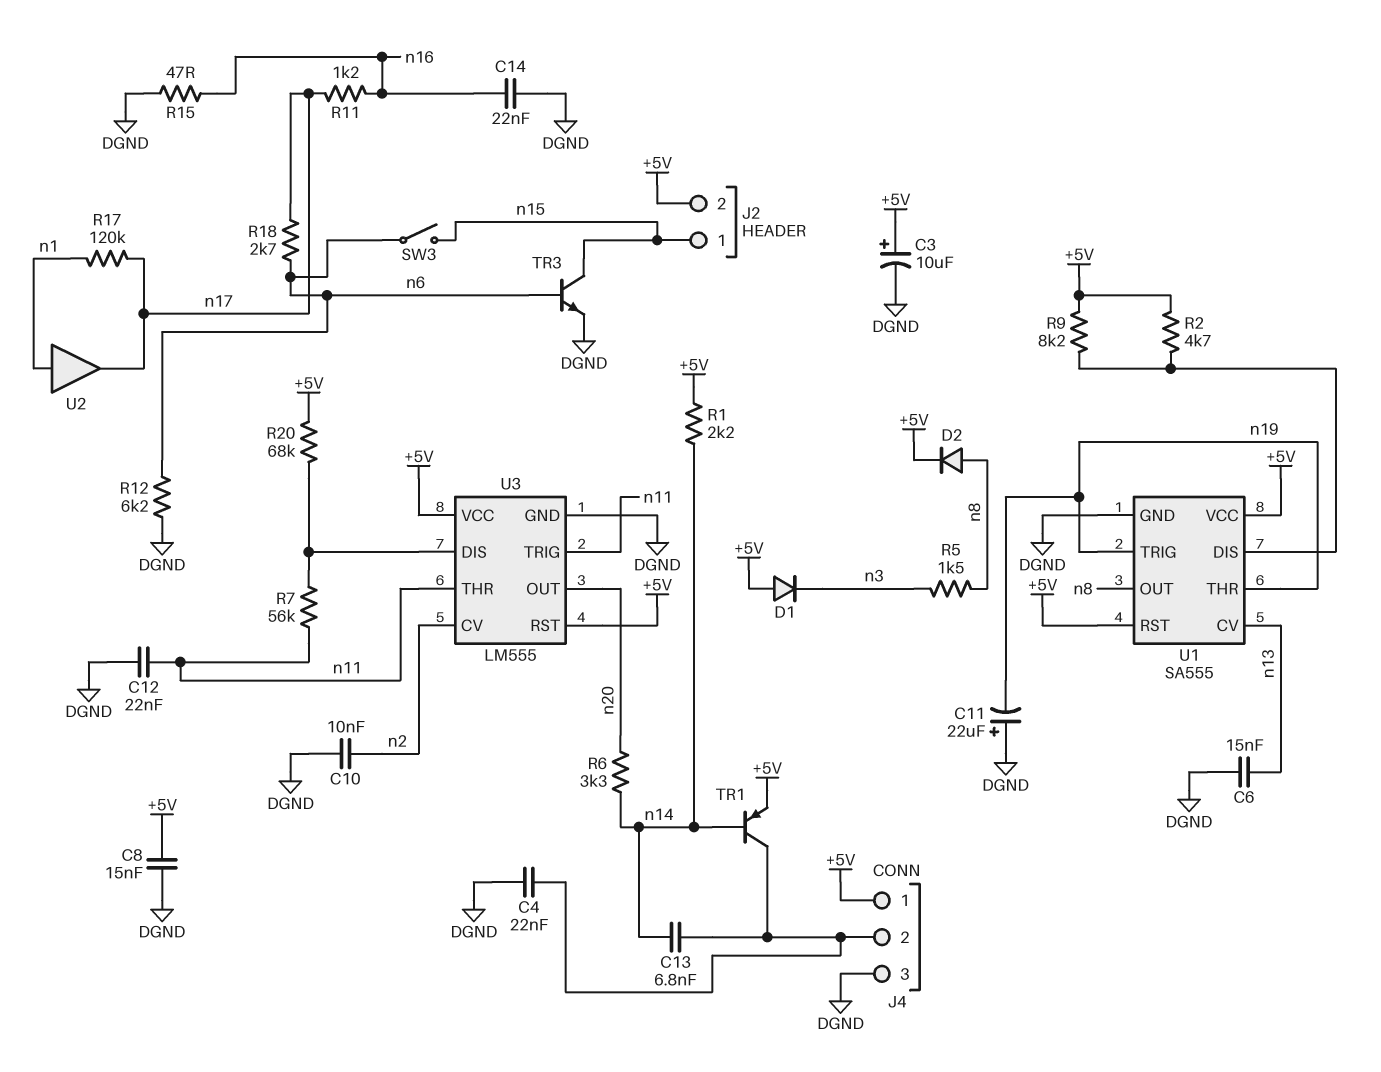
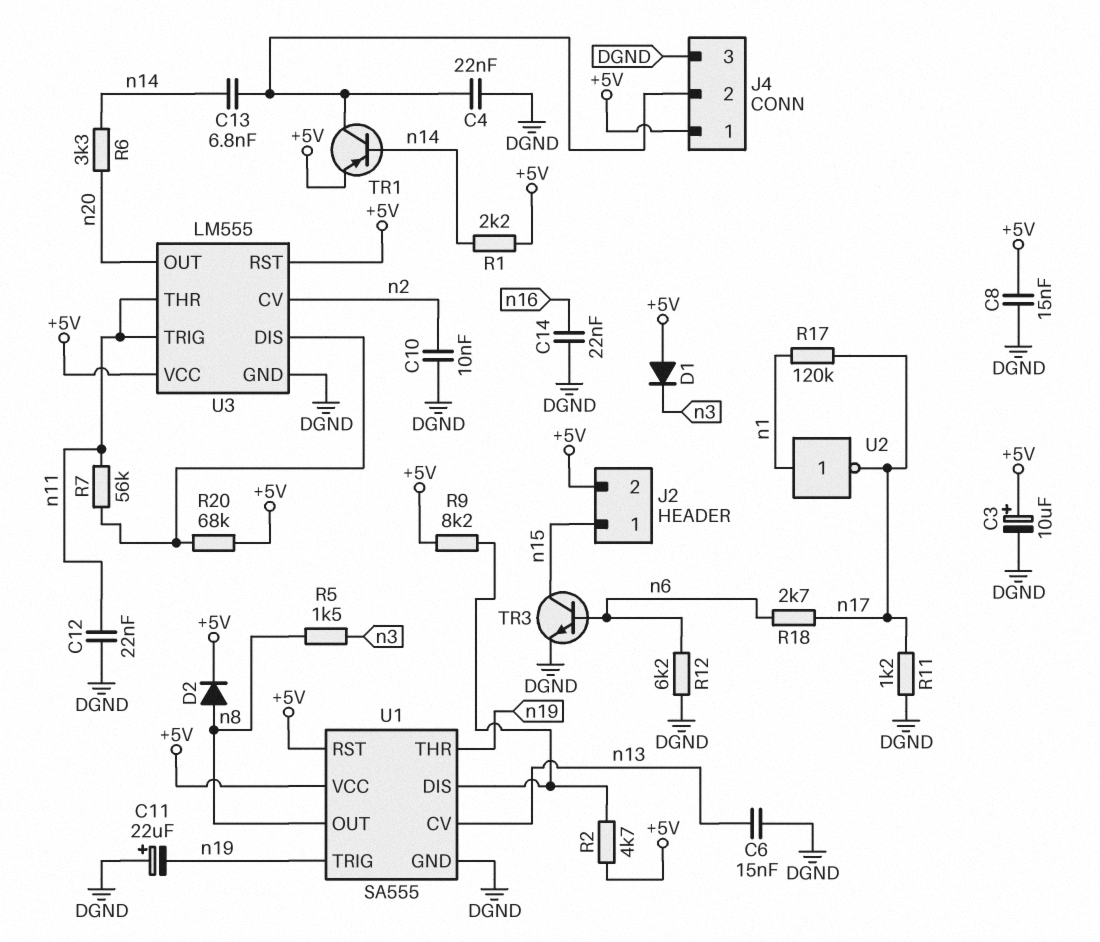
R11: 1.2k (n16, n17) -> 1.2k (DGND, n17)
R15: 47 (DGND, n16) -> none
SW3: switch (n6, n15) -> none
U2: buffer (in n1, out n17) -> NOT (in n1, out n17)

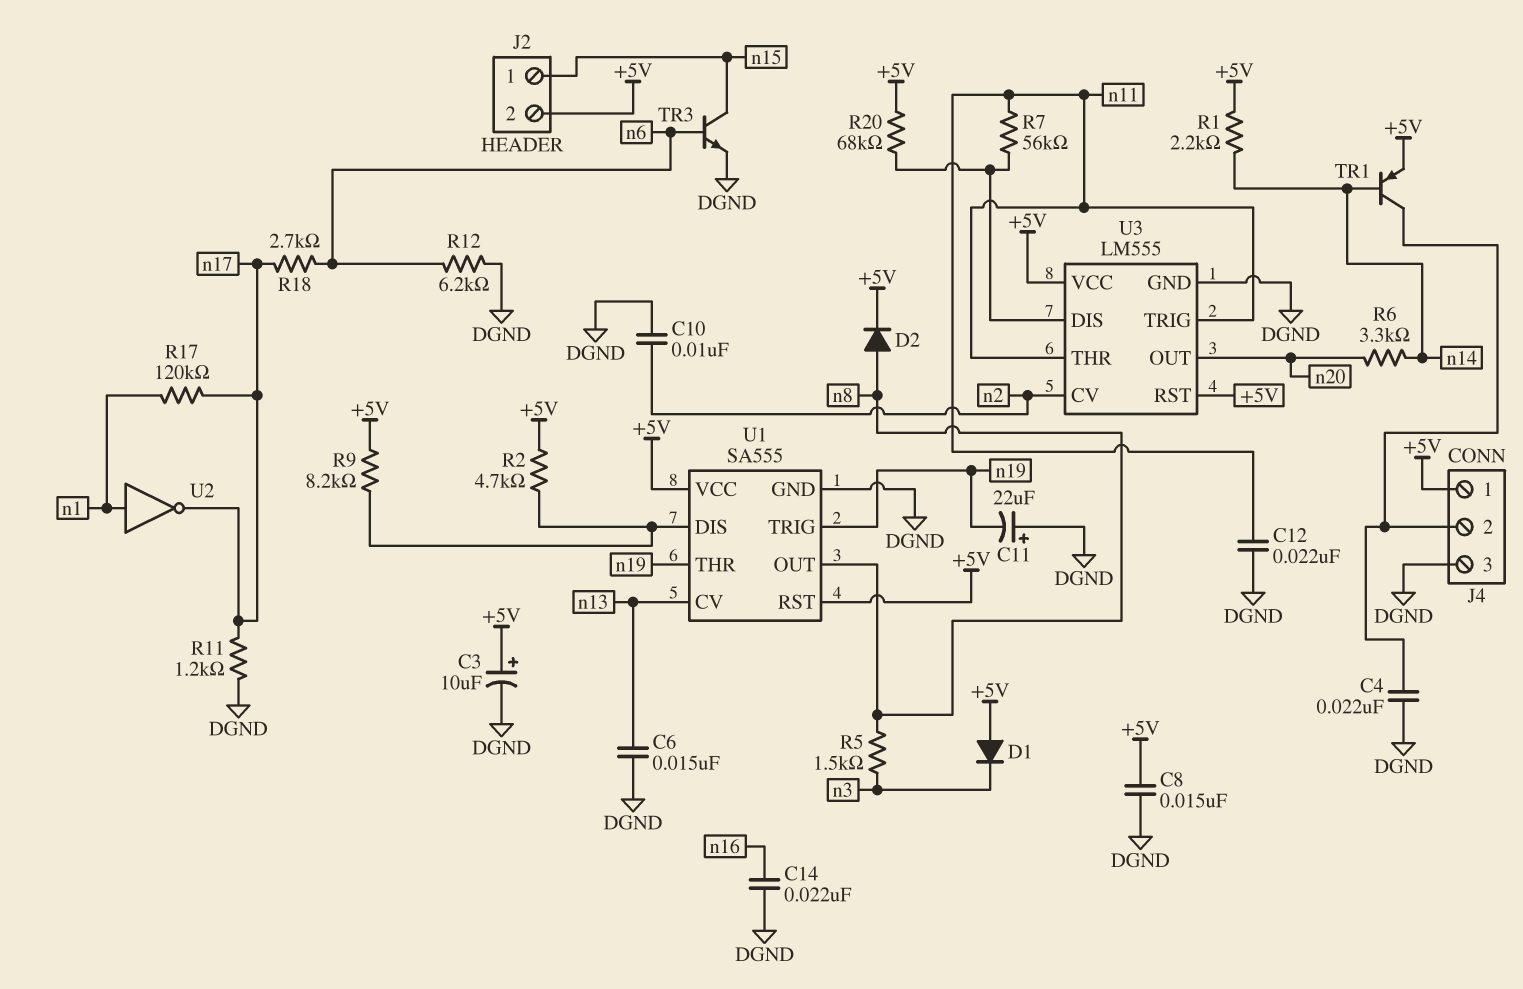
C13: 6.8nF (J4/2, n14) -> none

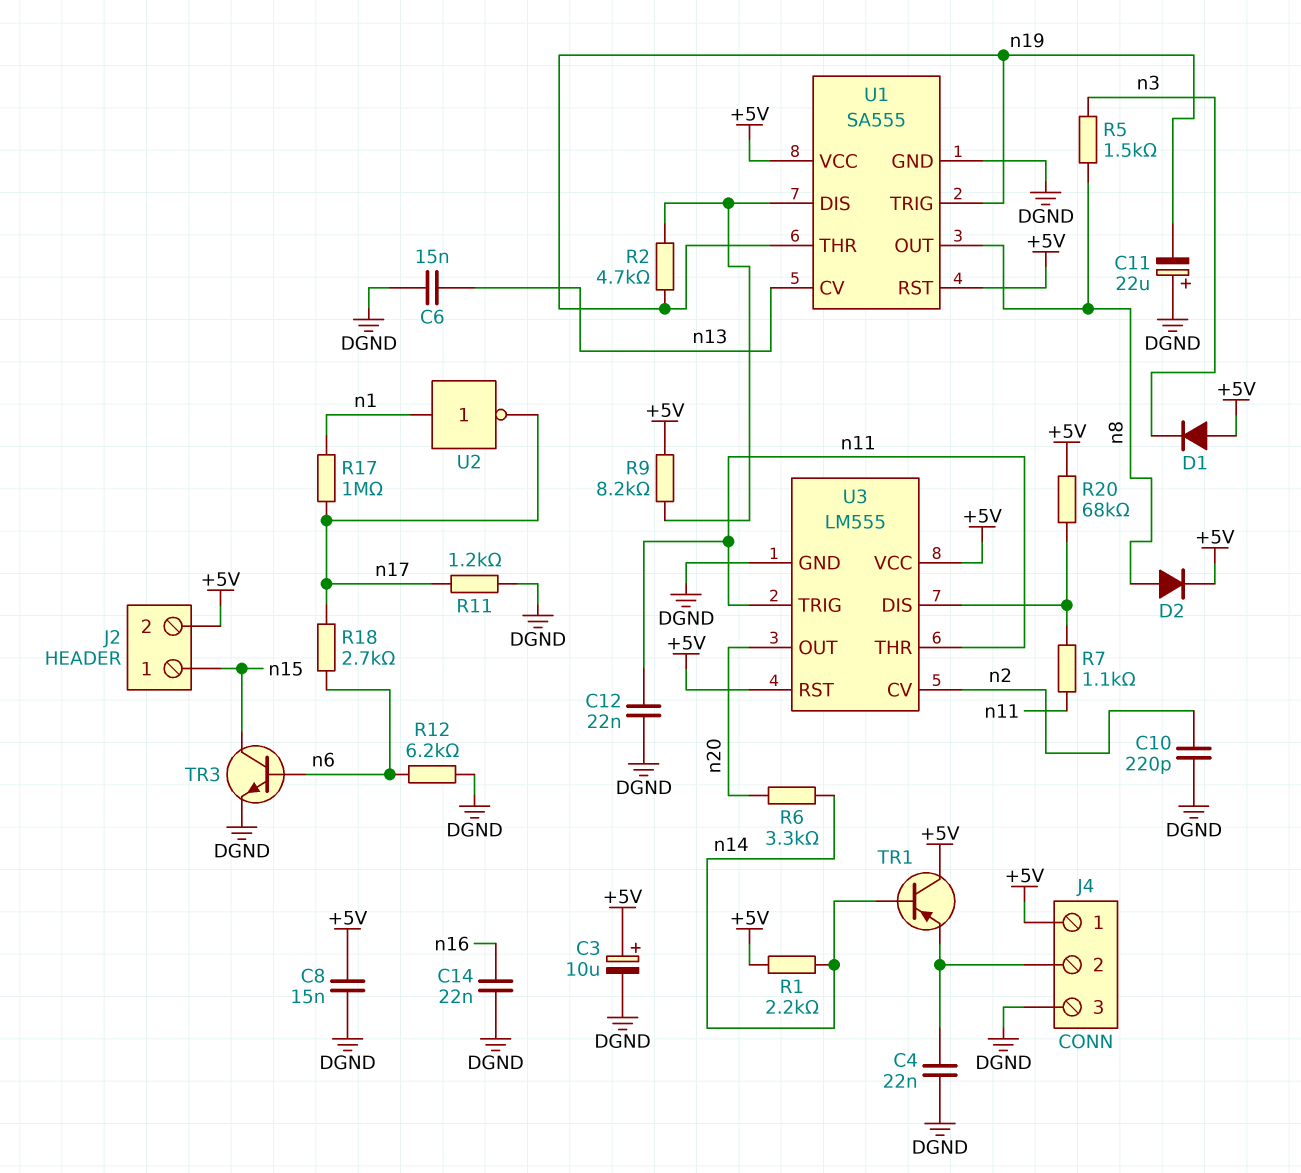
C10: 10nF (DGND, n2) -> 220pF (DGND, n2)
R2: 4.7k (+5V, U1/DIS) -> 4.7k (U1/DIS, n19)
R7: 56k (U3/DIS, n11) -> 1.1k (U3/DIS, n11)
R17: 120k (n1, n17) -> 1M (n1, n17)
TR1: PNP (B n14, C J4/2, E +5V) -> PNP (B n14, C +5V, E J4/2)

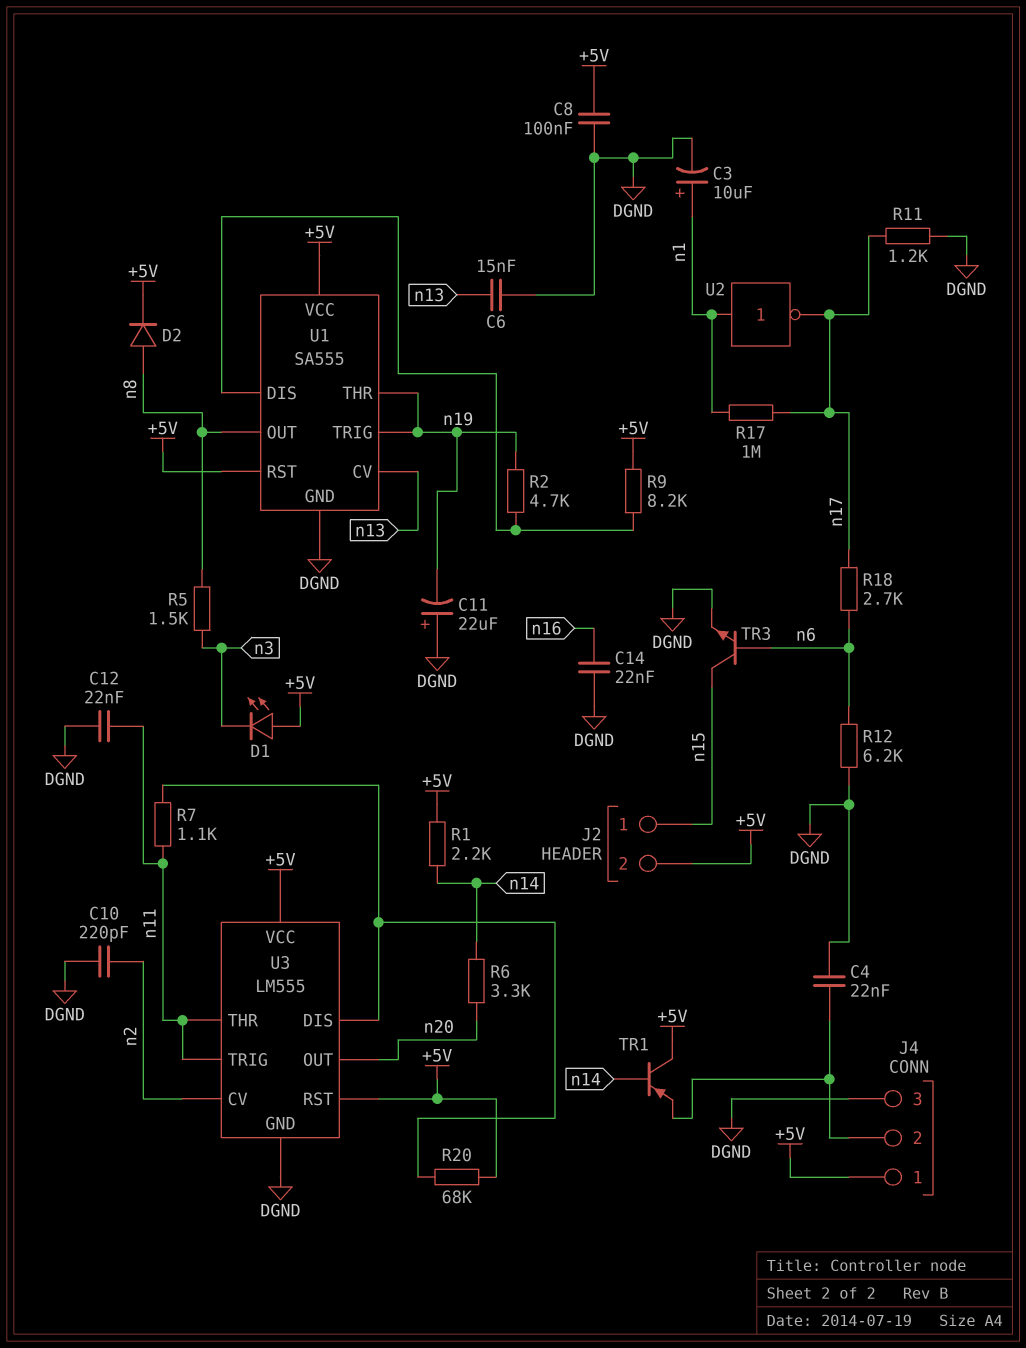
C3: 10uF (plus +5V, minus DGND) -> 10uF (plus n1, minus DGND)
C8: 15nF (+5V, DGND) -> 100nF (+5V, DGND)
D1: diode (A +5V, K n3) -> LED (A +5V, K n3)

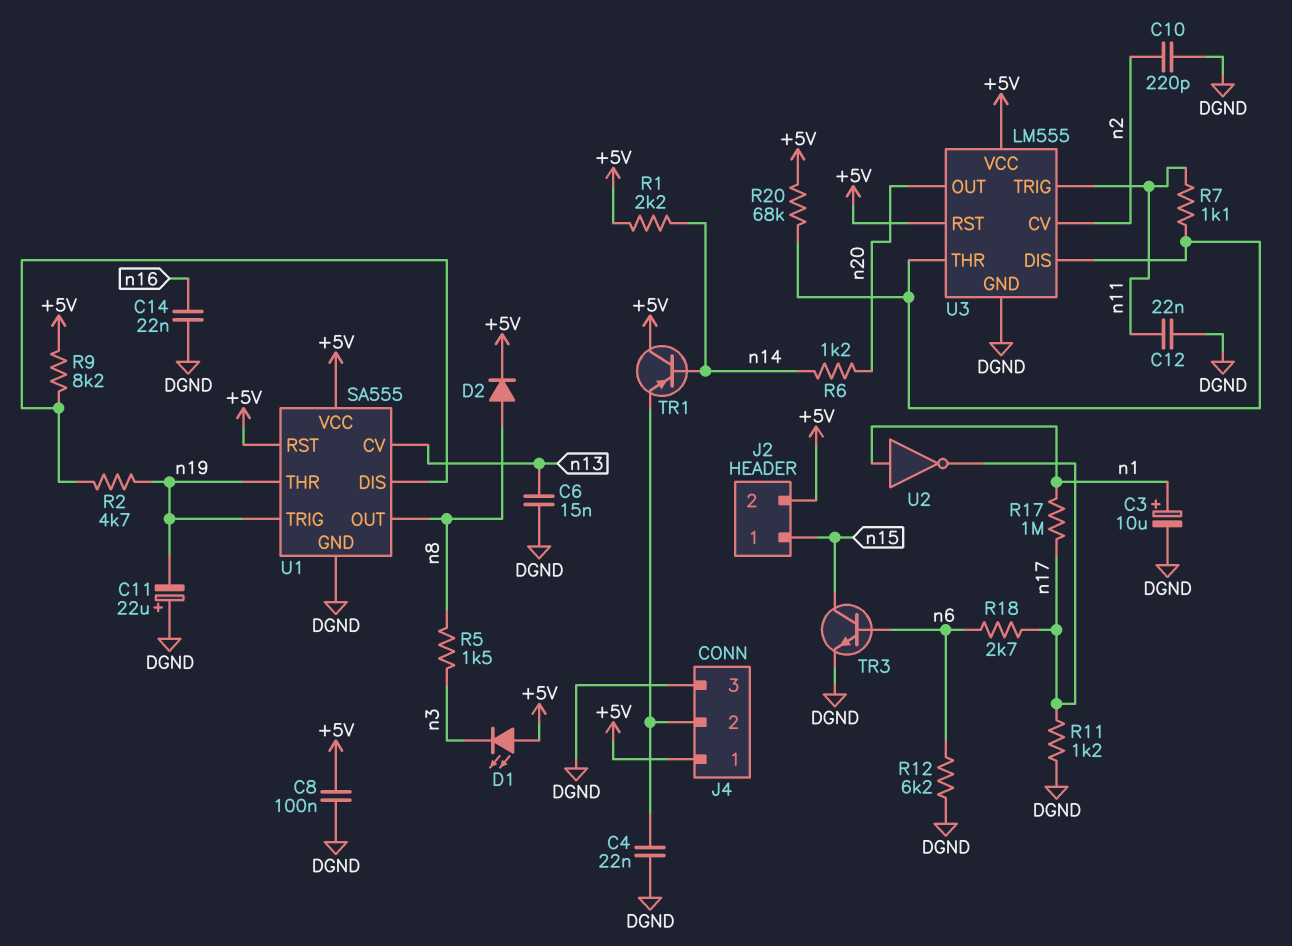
R6: 3.3k (n14, n20) -> 1.2k (n14, n20)
U3 pin THR: n11 -> U3/DIS

